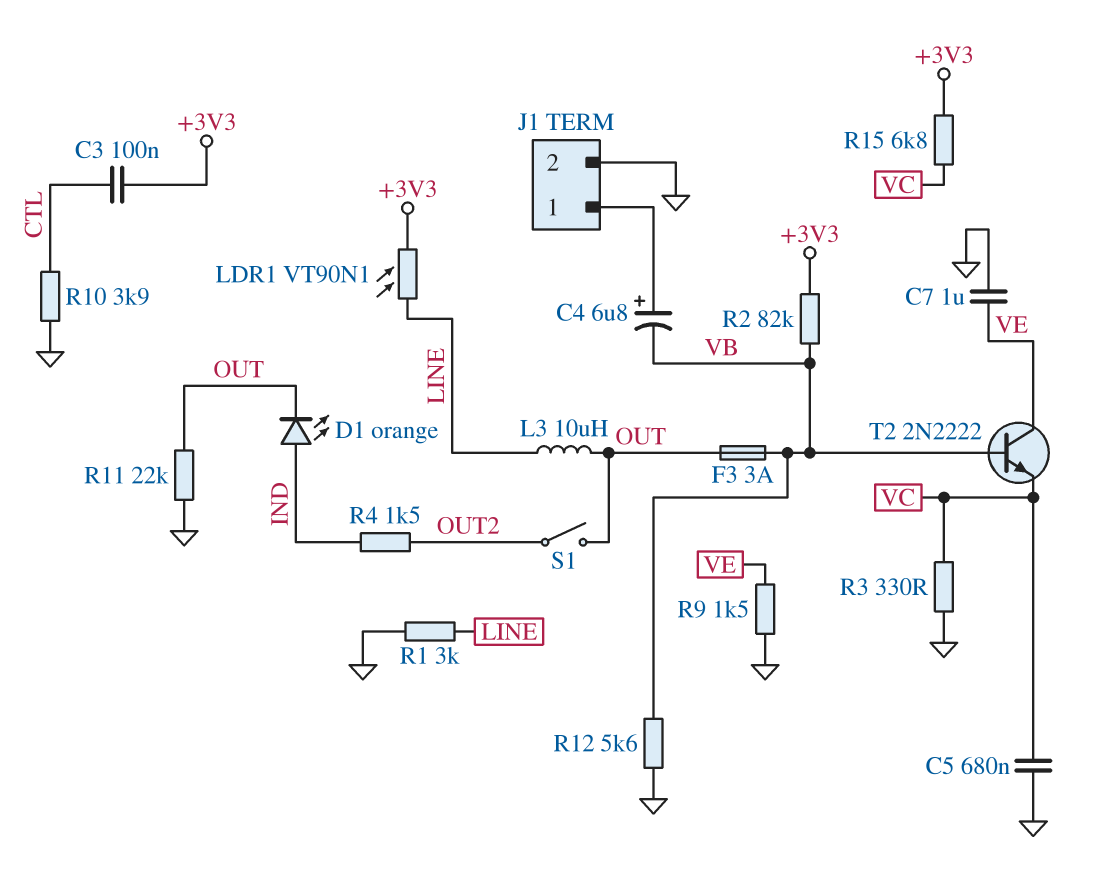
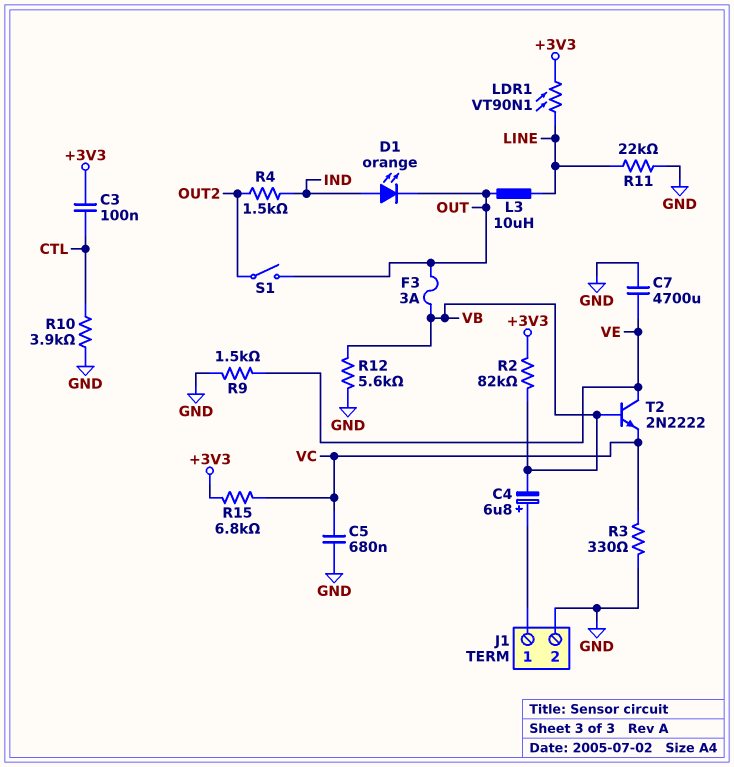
C7: 1uF (GND, VE) -> 4700uF (GND, VE)
R1: 3k (GND, LINE) -> none
R11: 22k (GND, OUT) -> 22k (GND, LINE)

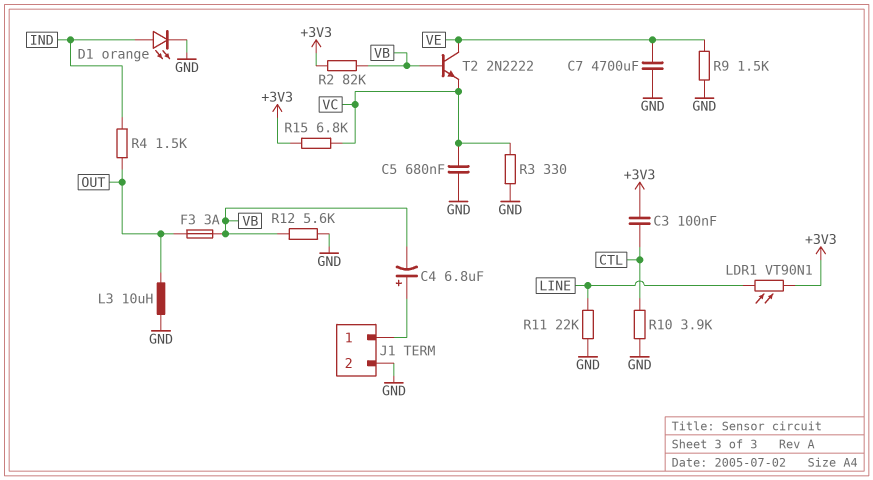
D1: LED orange (A IND, K OUT) -> LED orange (A IND, K GND)
L3: 10uH (LINE, OUT) -> 10uH (GND, OUT)
R4: 1.5k (IND, OUT2) -> 1.5k (IND, OUT)
S1: switch (OUT, OUT2) -> none

